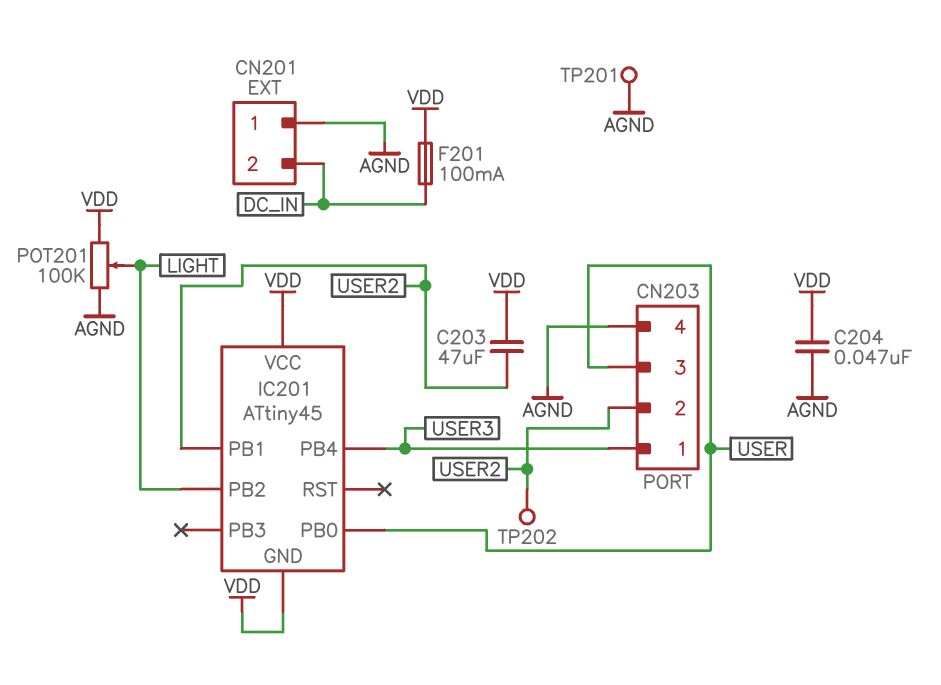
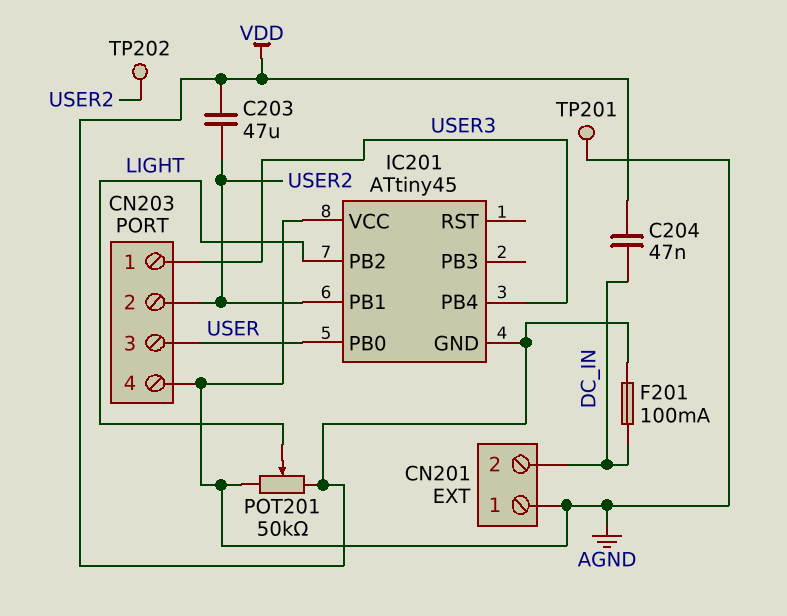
C204: 47nF (AGND, VDD) -> 47nF (DC_IN, VDD)
IC201 pin VCC: VDD -> AGND
POT201: 100k (AGND, VDD, wiper LIGHT) -> 50k (AGND, VDD, wiper LIGHT)

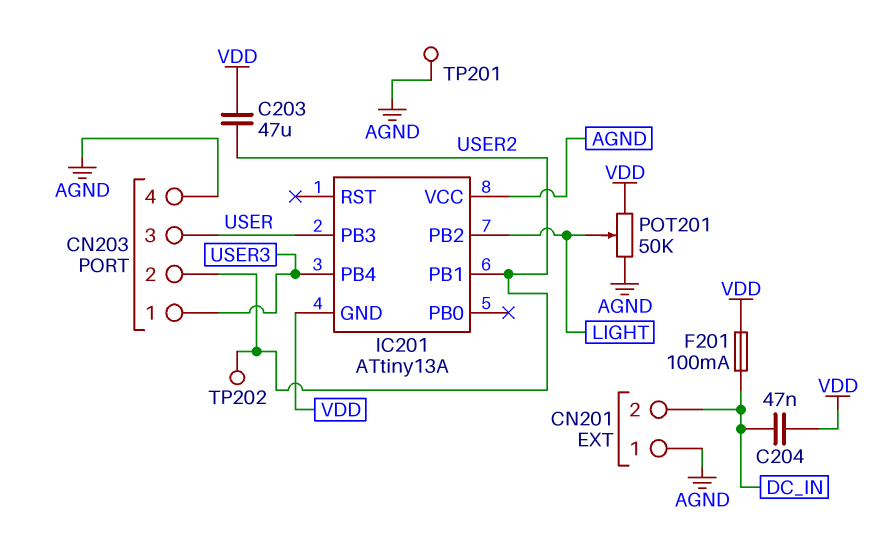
IC201: ATtiny45 -> ATtiny13A
IC201 pin PB0: USER -> none
IC201 pin PB3: none -> USER

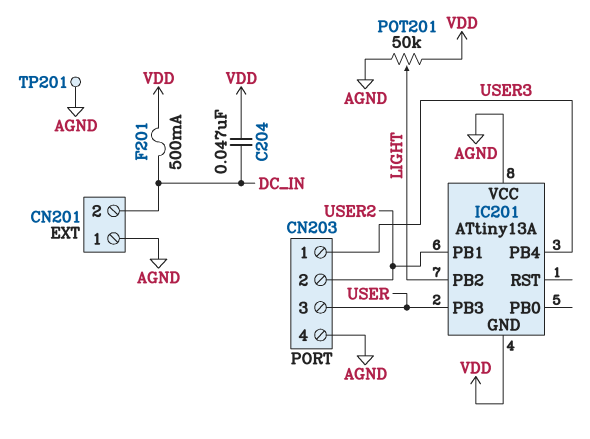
C203: 47uF (USER2, VDD) -> none
F201: 100mA (DC_IN, VDD) -> 500mA (DC_IN, VDD)
TP202: test point (USER2) -> none

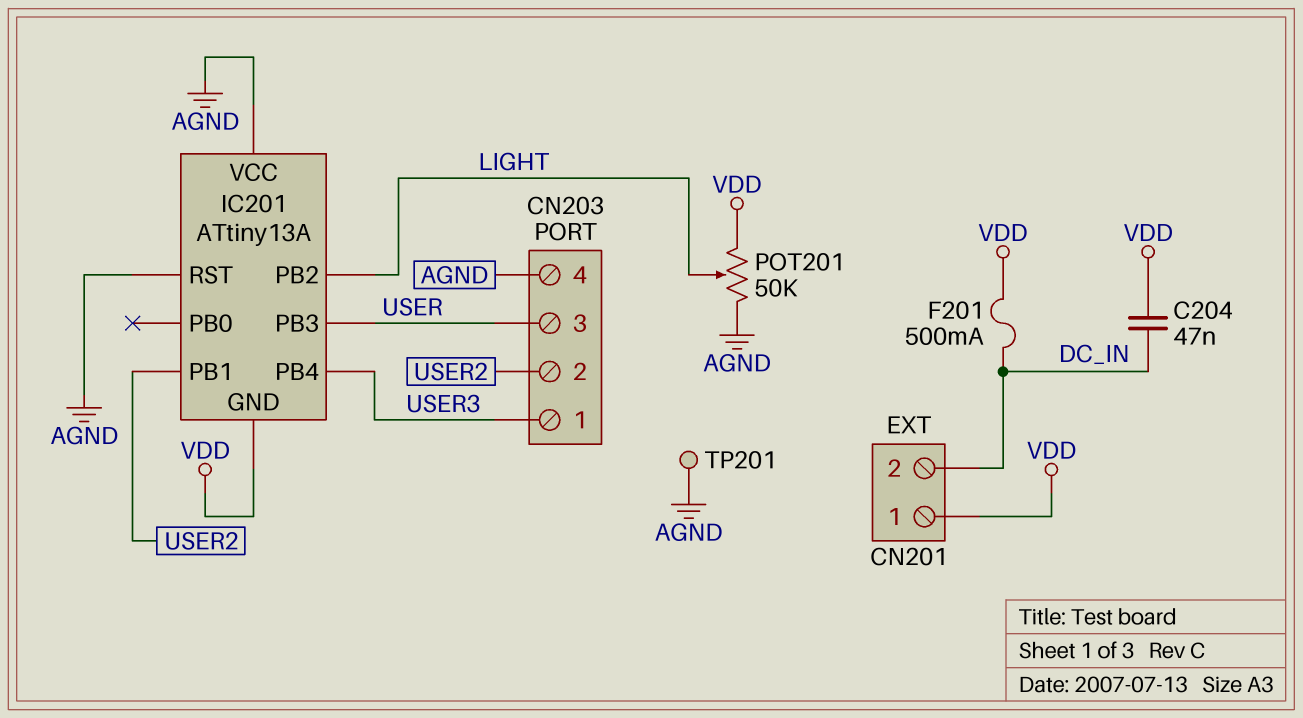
CN201 pin 1: AGND -> VDD
IC201 pin RST: none -> AGND

